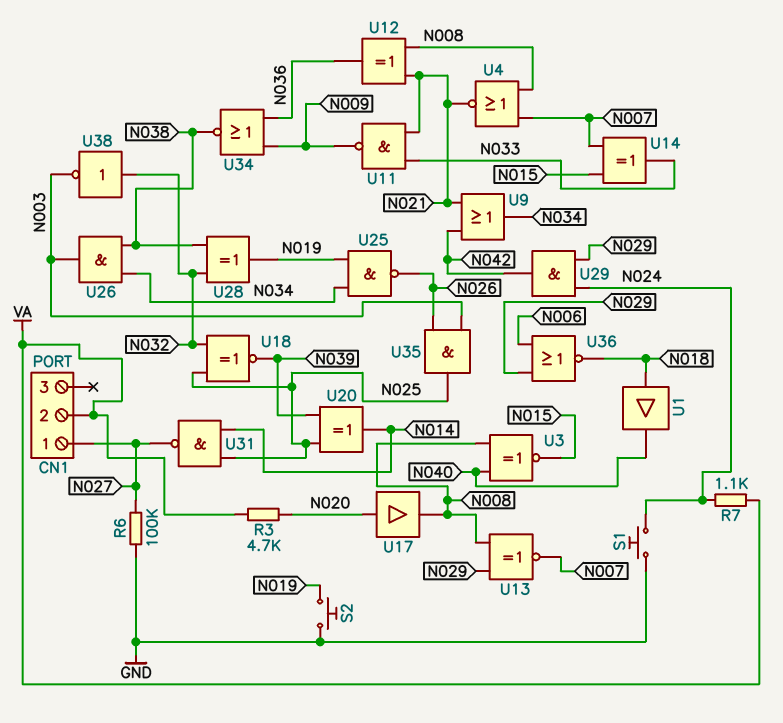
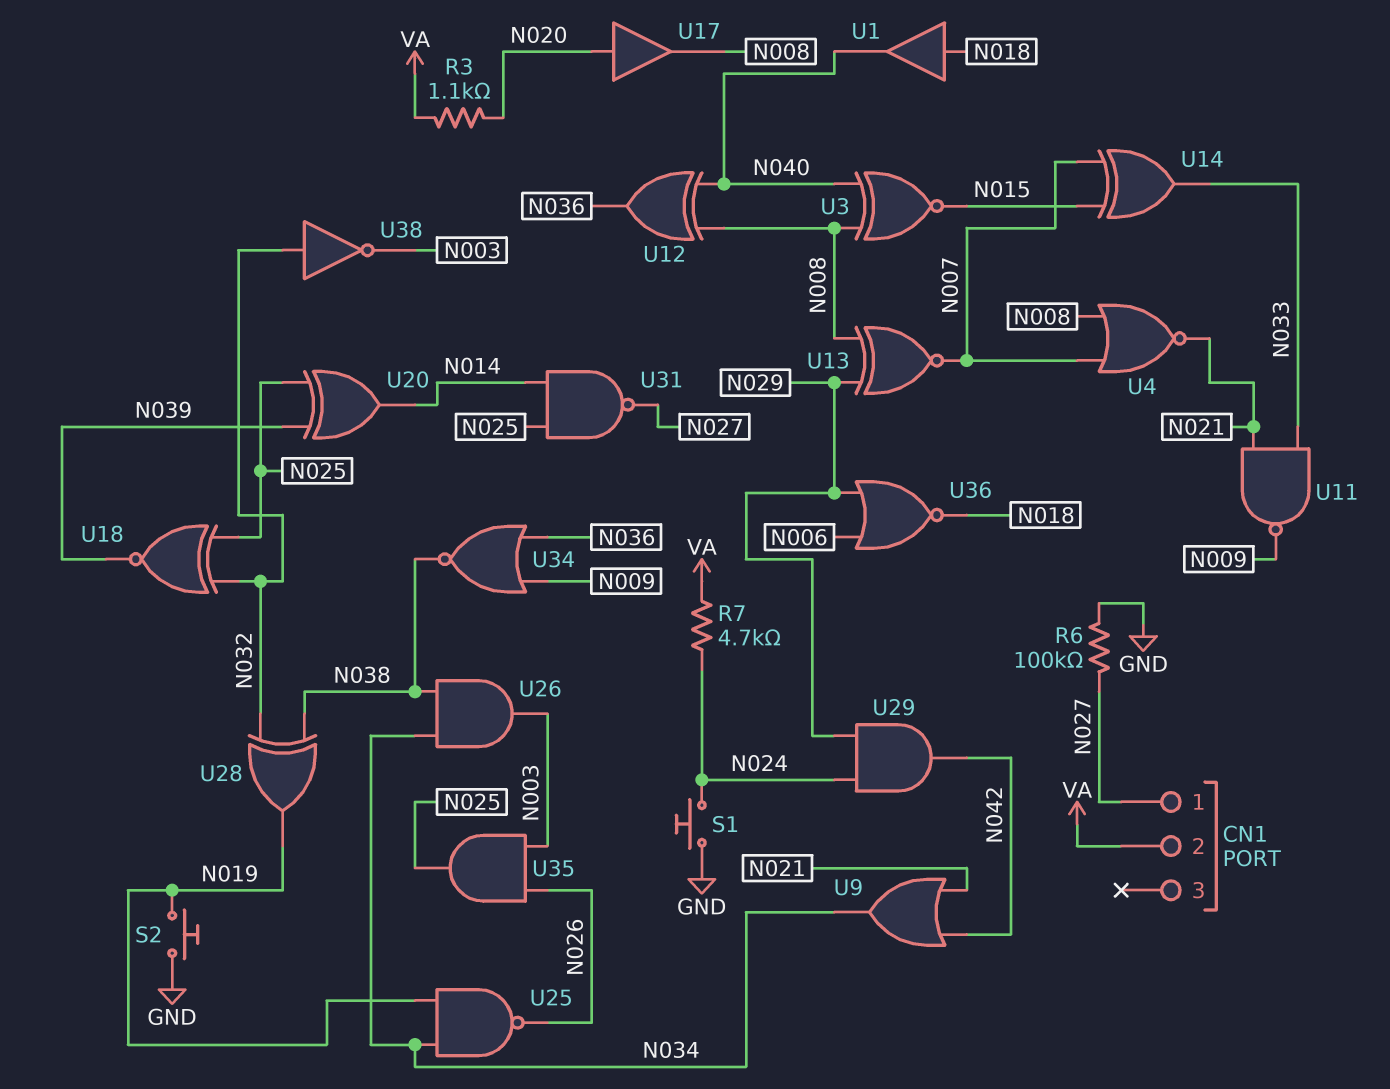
R3: 4.7k (N020, VA) -> 1.1k (N020, VA)
R7: 1.1k (N024, VA) -> 4.7k (N024, VA)
U12: XOR (in N008, in N021, out N036) -> XOR (in N008, in N040, out N036)

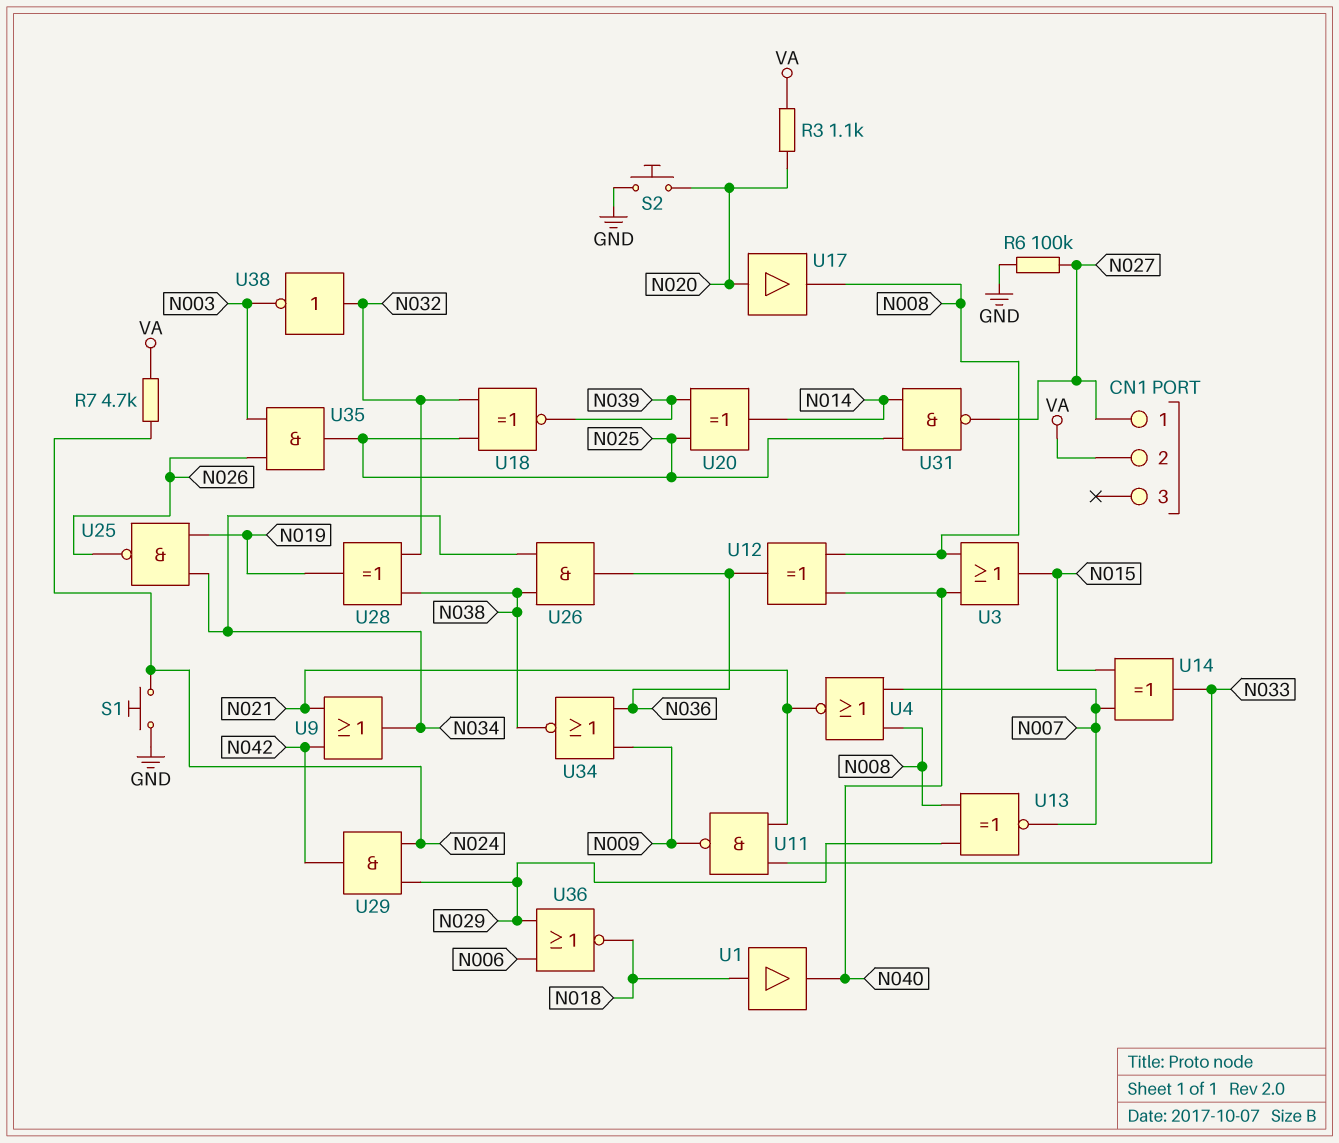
S2: button (GND, N019) -> button (GND, N020)
U3: XNOR (in N008, in N040, out N015) -> OR (in N008, in N040, out N015)
U26: AND (in N034, in N038, out N003) -> AND (in N034, in N038, out N036)

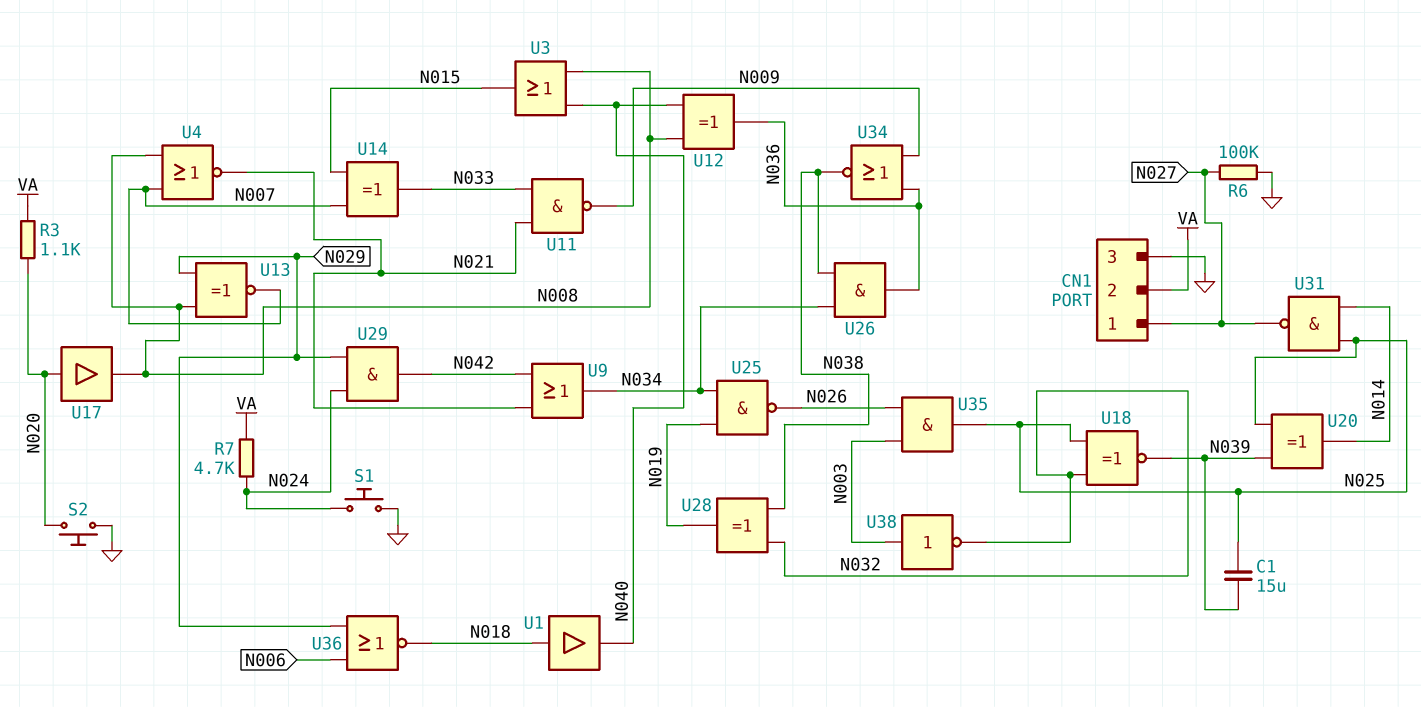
C1: none -> 15uF (N025, N039)
CN1 pin 3: none -> GND
U38: NOT (in N032, out N003) -> NOT (in N003, out N032)

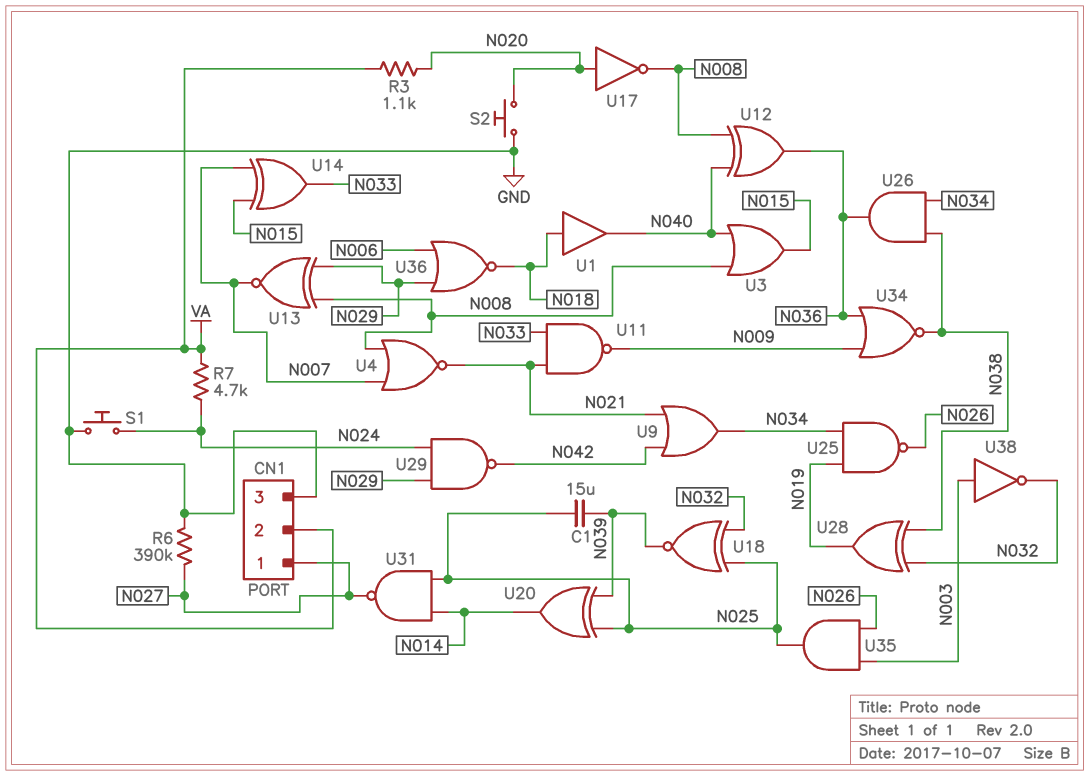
R6: 100k (GND, N027) -> 390k (GND, N027)
U17: buffer (in N020, out N008) -> NOT (in N020, out N008)
U29: AND (in N024, in N029, out N042) -> NAND (in N024, in N029, out N042)

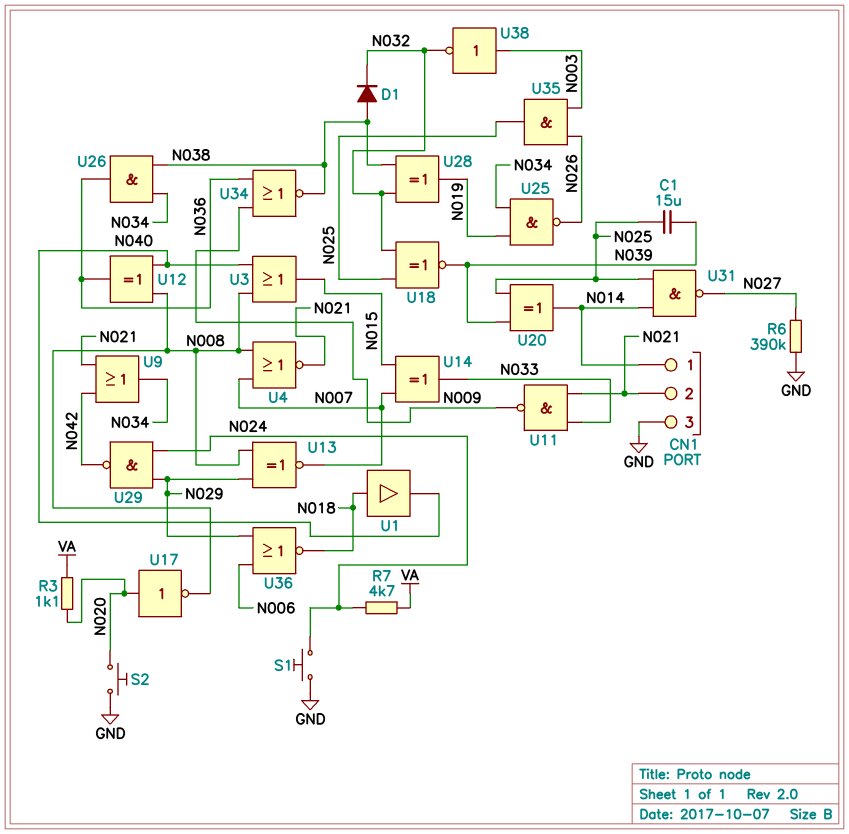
CN1 pin 1: N027 -> N014
CN1 pin 2: VA -> N021
D1: none -> diode (A N038, K N032)

